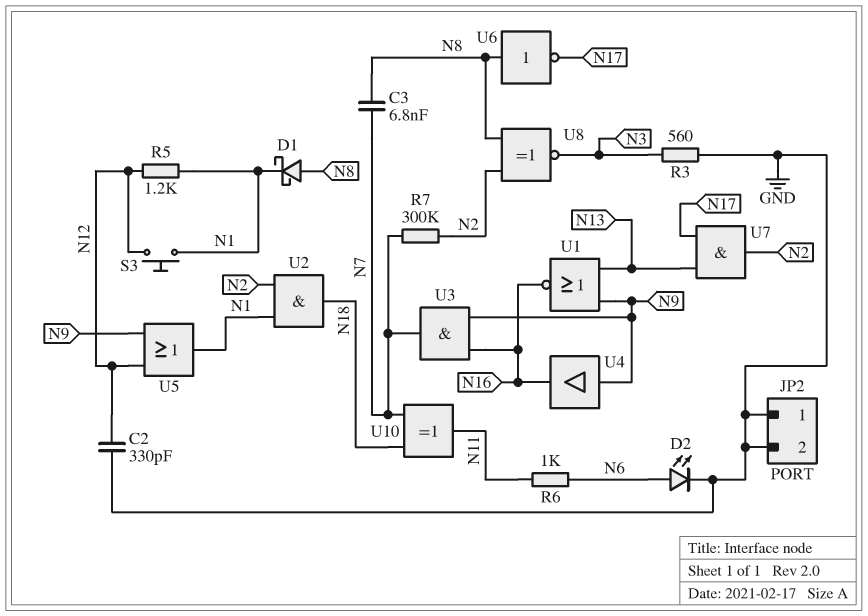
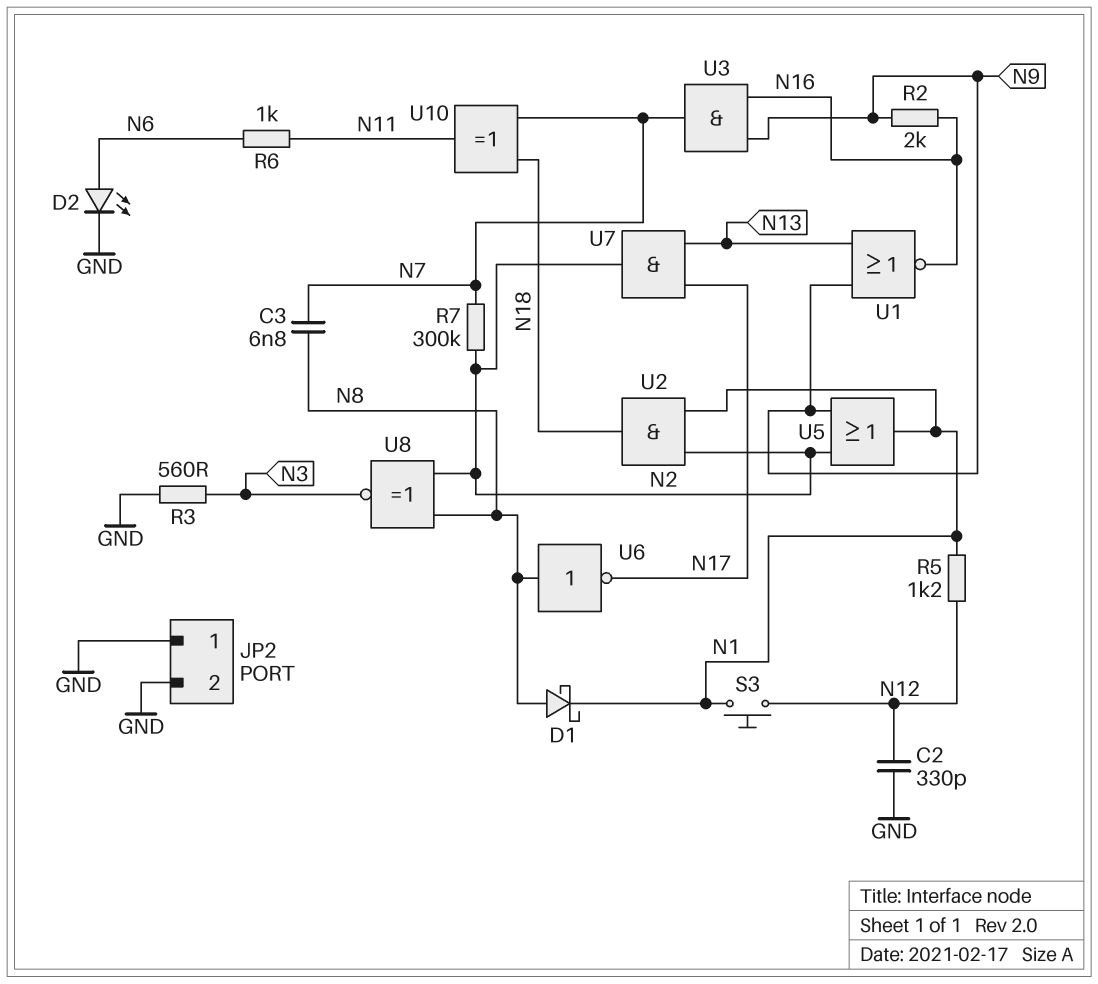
R2: none -> 2k (N9, N16)
U4: buffer (in N9, out N16) -> none
U5: OR (in N9, in N12, out N1) -> OR (in N2, in N9, out N1)

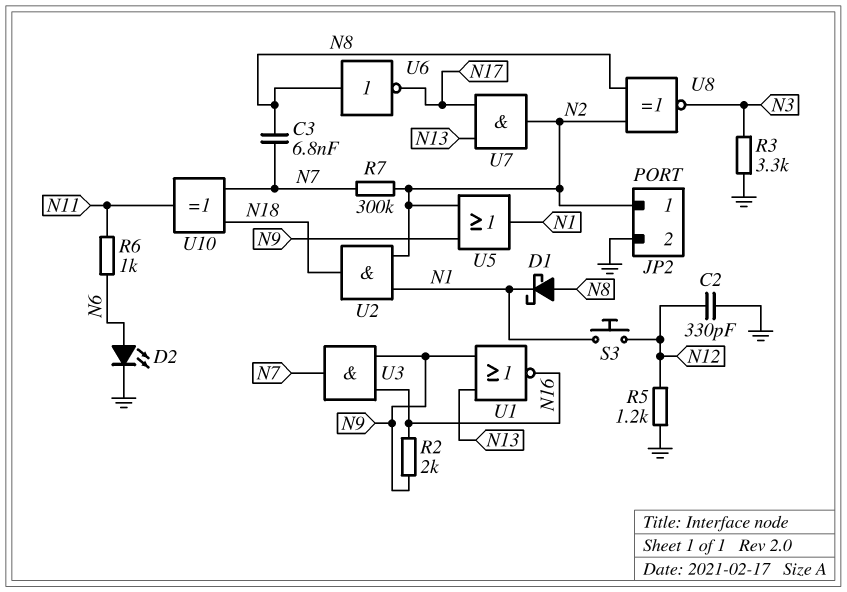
JP2 pin 1: GND -> N2
R3: 560 (GND, N3) -> 3.3k (GND, N3)
R5: 1.2k (N1, N12) -> 1.2k (GND, N12)

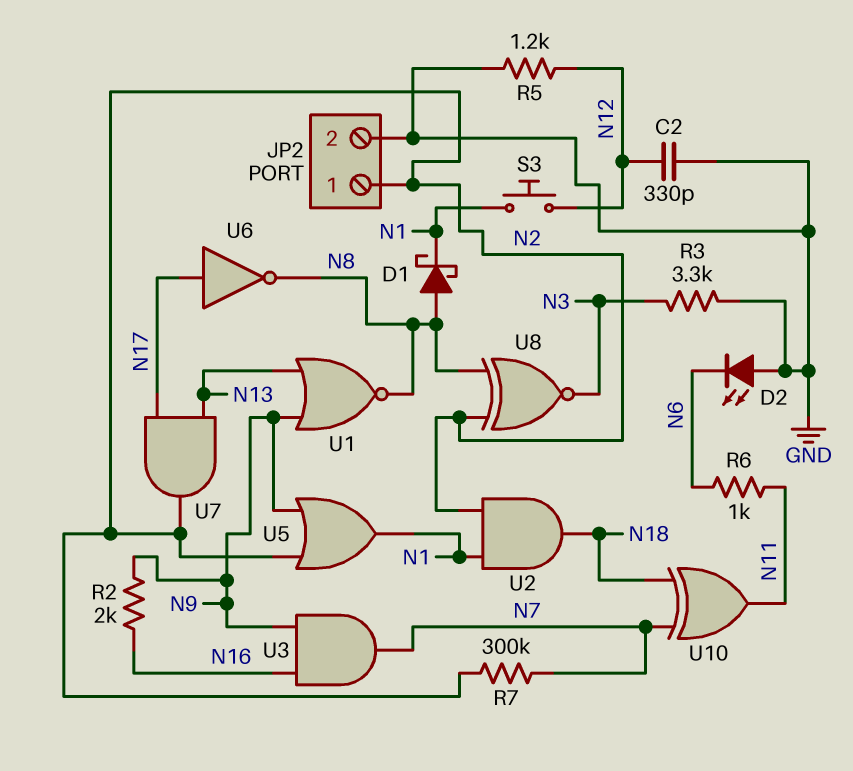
C3: 6.8nF (N7, N8) -> none
D2: LED (A N6, K GND) -> LED (A GND, K N6)
U1: NOR (in N9, in N13, out N16) -> NOR (in N9, in N13, out N8)
U6: NOT (in N8, out N17) -> NOT (in N17, out N8)

